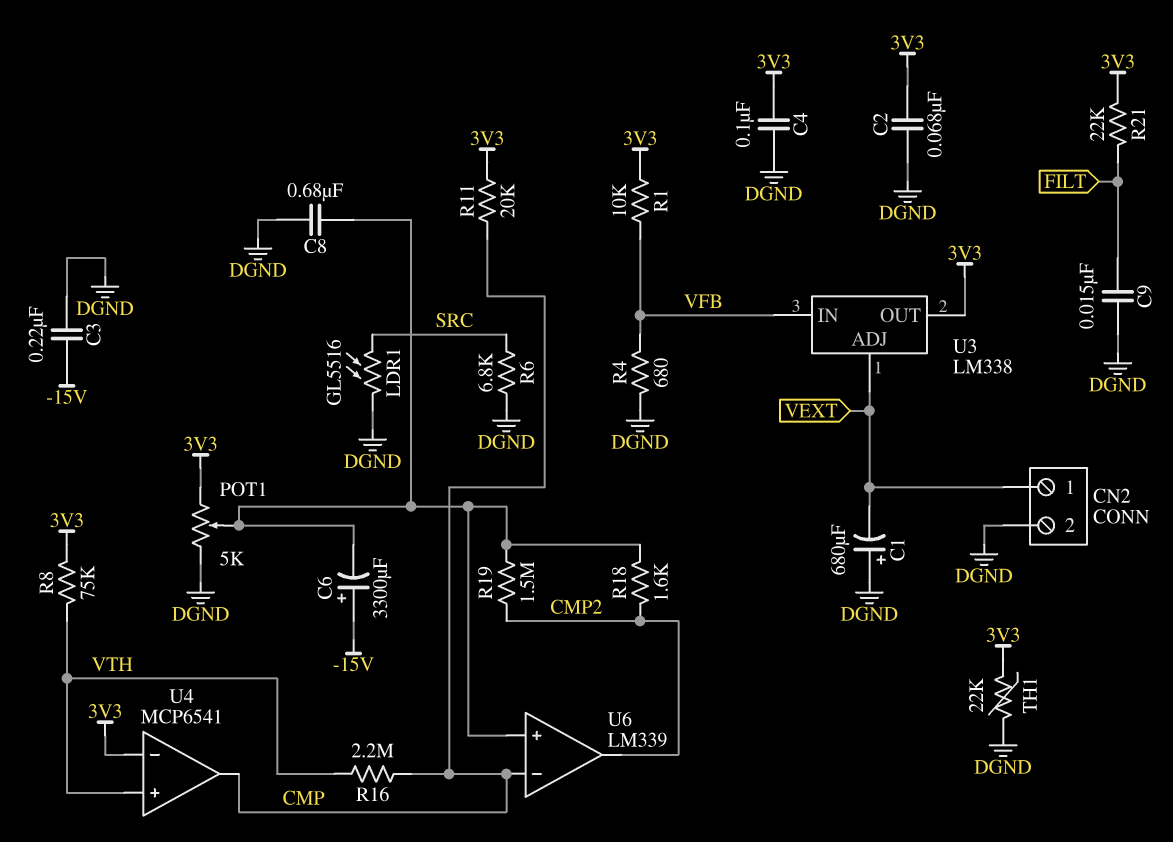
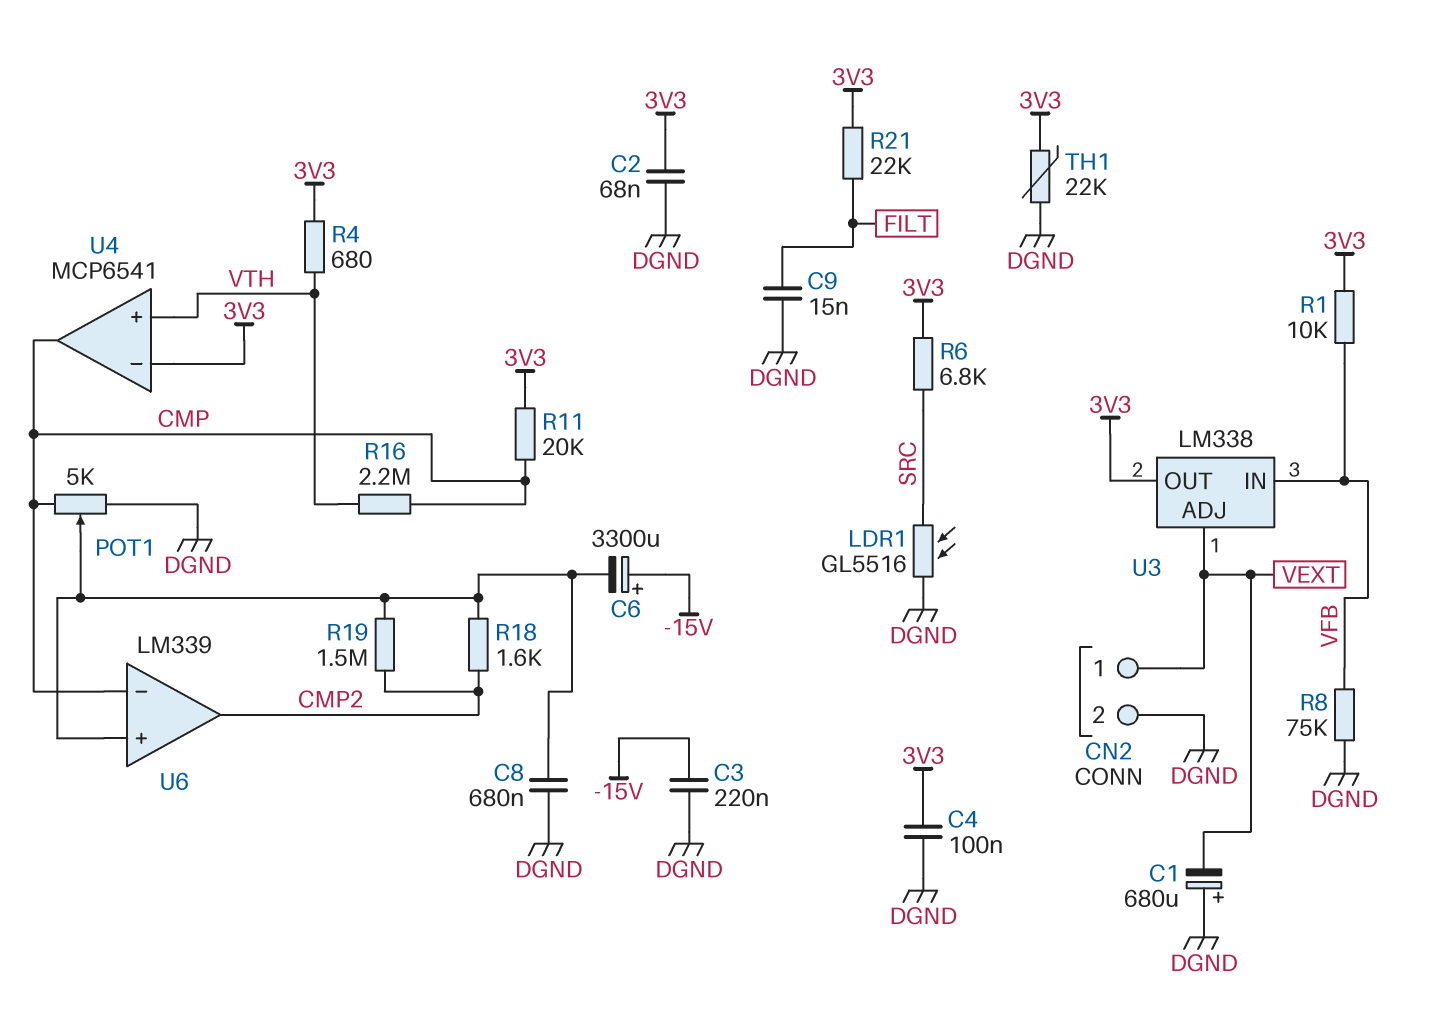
POT1: 5k (3V3, DGND, wiper U6/in+) -> 5k (CMP, DGND, wiper U6/in+)
R4: 680 (DGND, VFB) -> 680 (3V3, VTH)
R6: 6.8k (DGND, SRC) -> 6.8k (3V3, SRC)
R8: 75k (3V3, VTH) -> 75k (DGND, VFB)

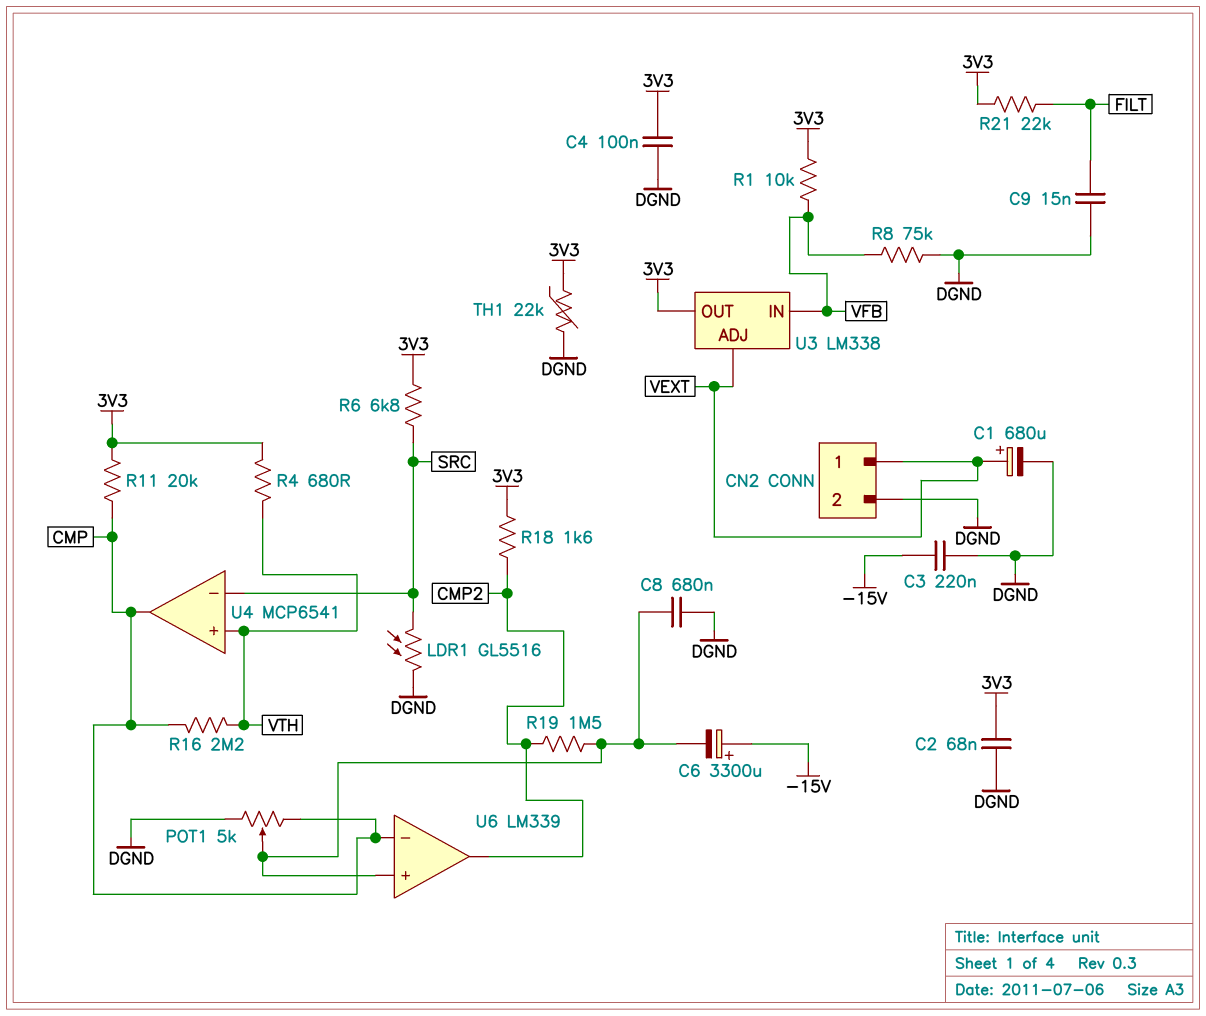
C1: 680uF (plus DGND, minus VEXT) -> 680uF (plus VEXT, minus DGND)
R18: 1.6k (CMP2, U6/in+) -> 1.6k (3V3, CMP2)
U4 pin in-: 3V3 -> SRC

